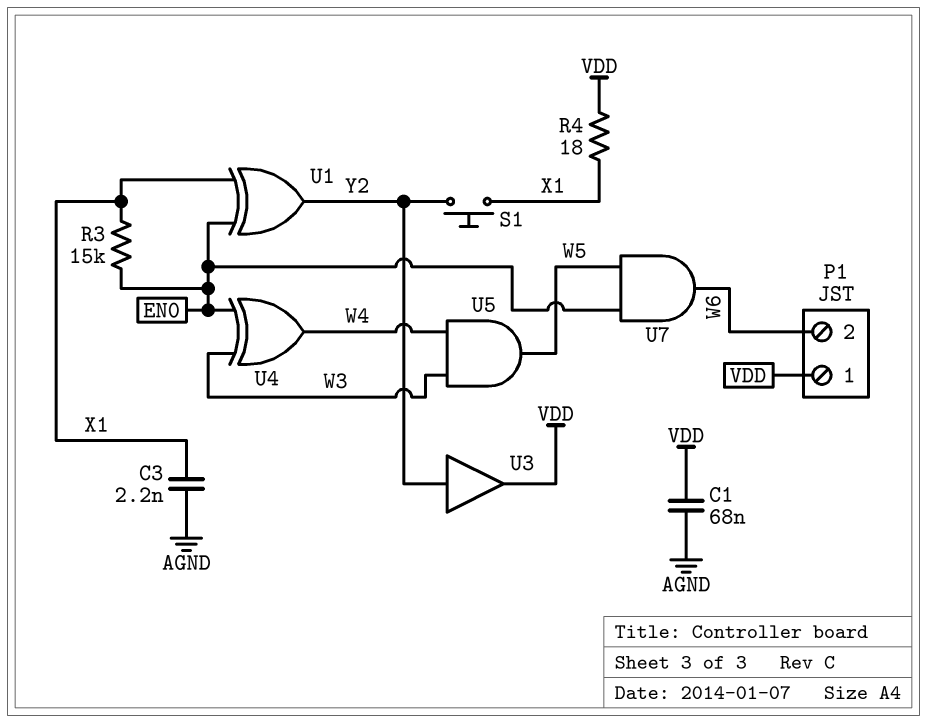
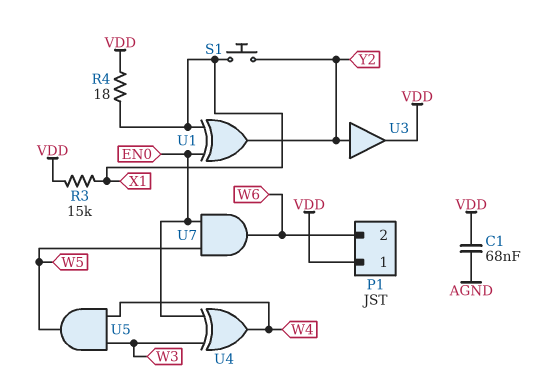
C3: 2.2nF (AGND, X1) -> none
R3: 15k (EN0, X1) -> 15k (VDD, X1)

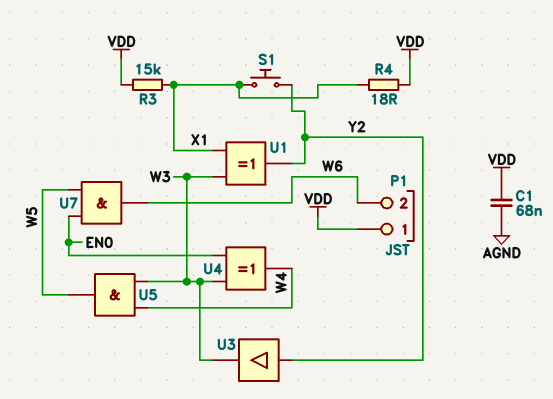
U1: XOR (in EN0, in X1, out Y2) -> XOR (in W3, in X1, out Y2)
U3: buffer (in Y2, out VDD) -> buffer (in Y2, out W3)

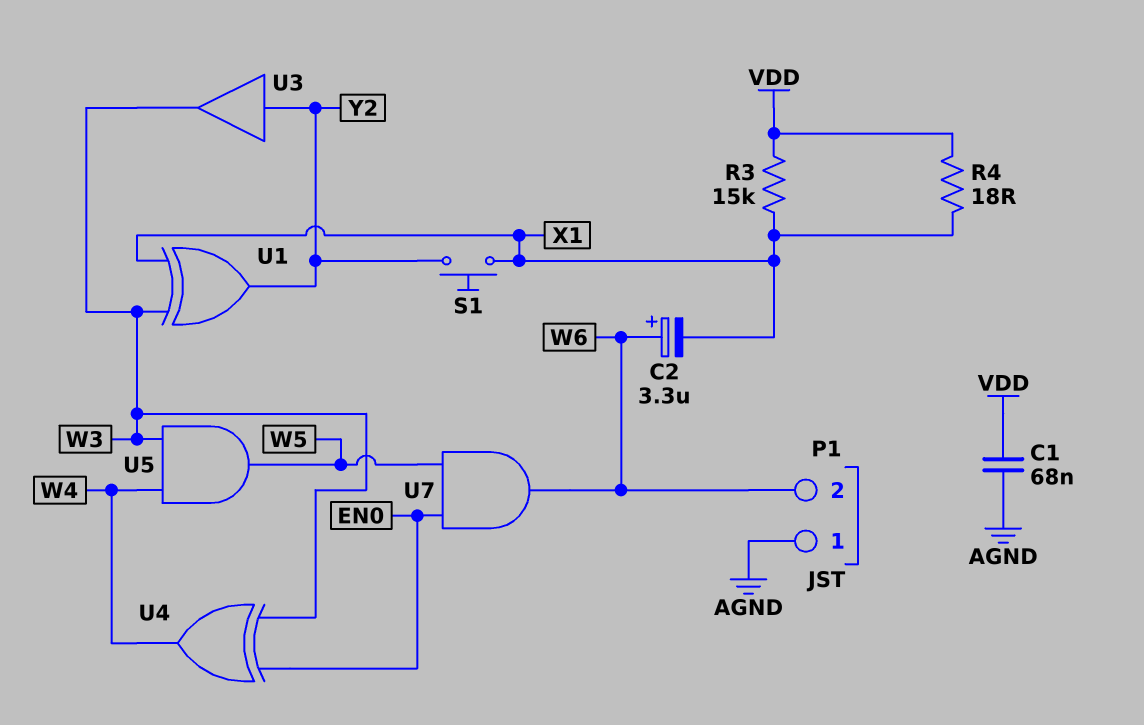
C2: none -> 3.3uF (plus W6, minus X1)
P1 pin 1: VDD -> AGND

